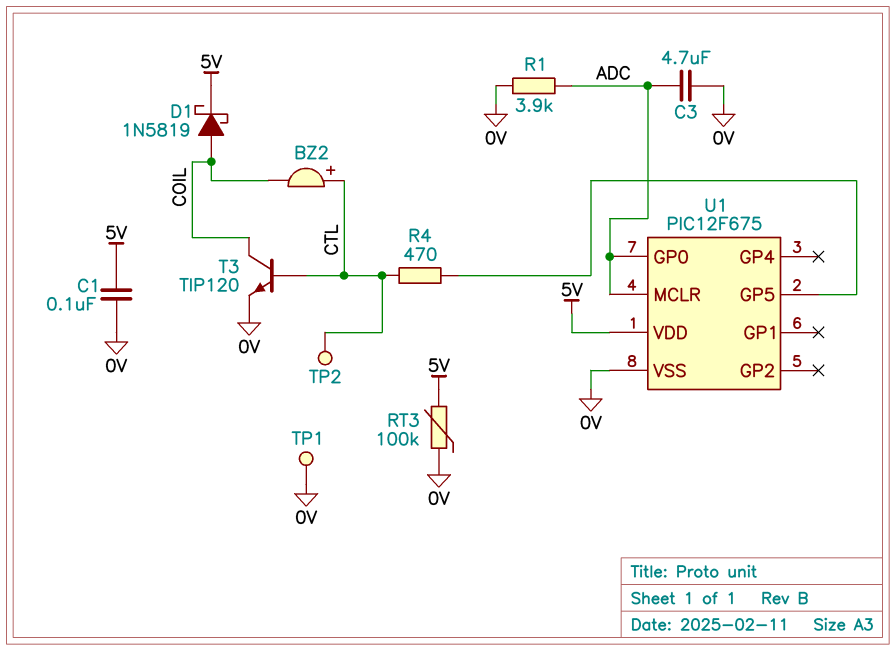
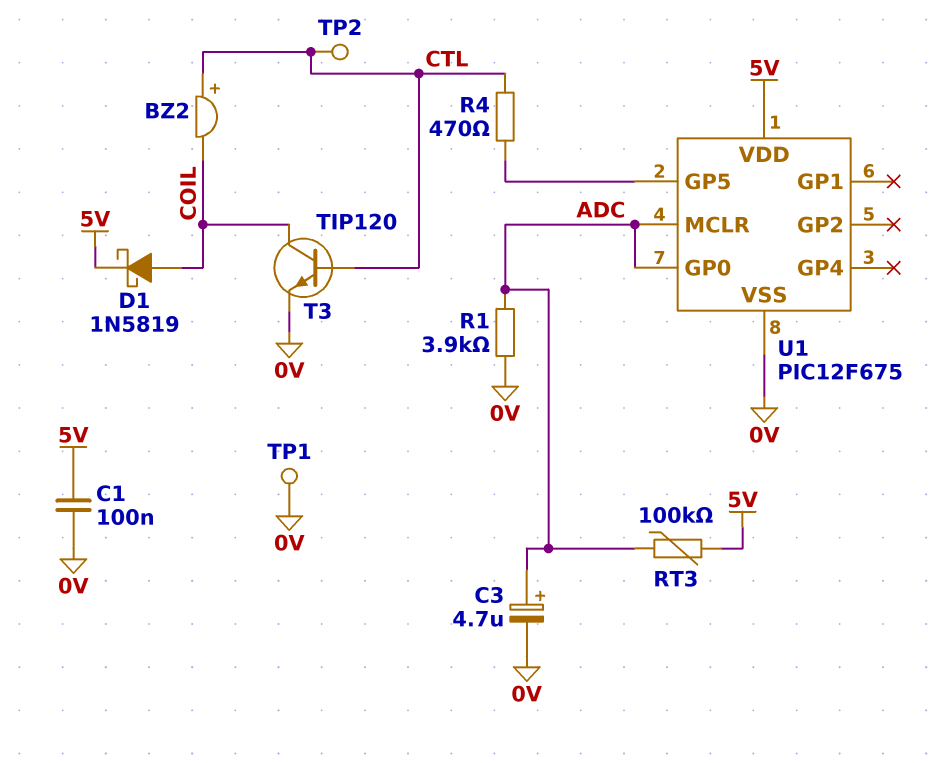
C3: 4.7uF (0V, ADC) -> 4.7uF (plus ADC, minus 0V)
RT3: 100k (0V, 5V) -> 100k (5V, ADC)

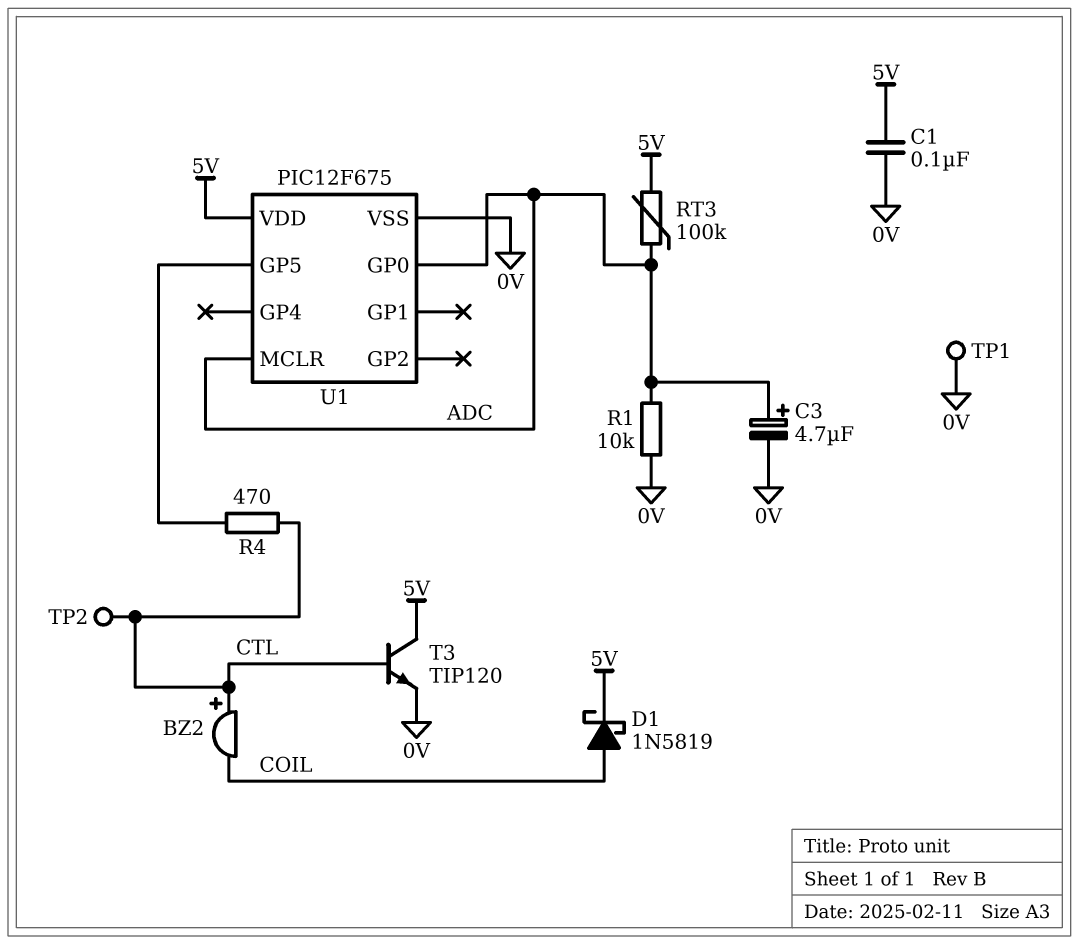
R1: 3.9k (0V, ADC) -> 10k (0V, ADC)
T3: NPN TIP120 (B CTL, C COIL, E 0V) -> NPN TIP120 (B CTL, C 5V, E 0V)

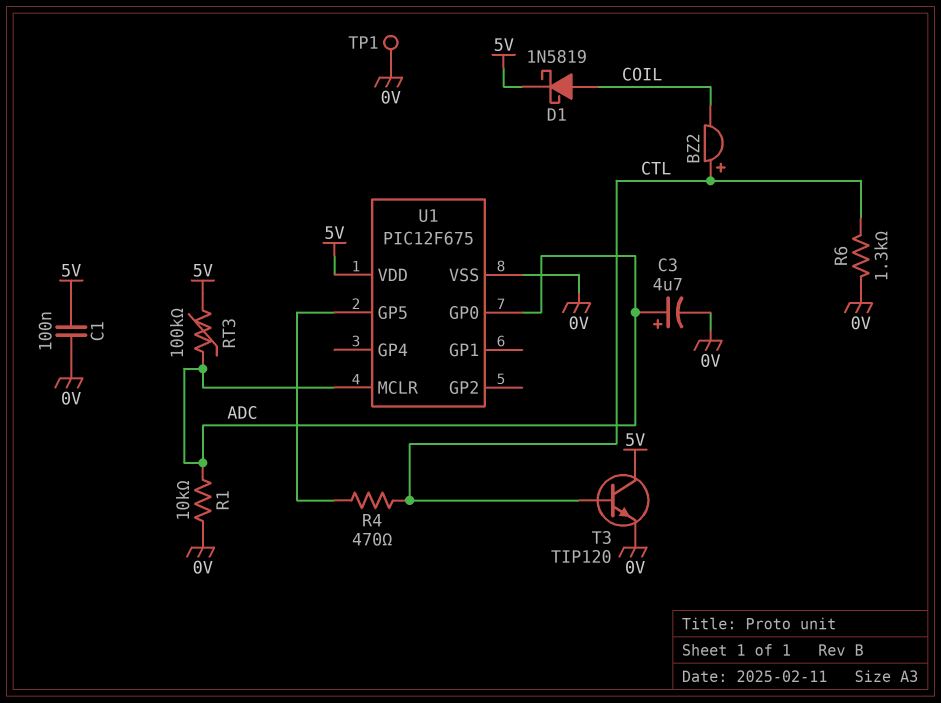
R6: none -> 1.3k (0V, CTL)
TP2: test point (CTL) -> none

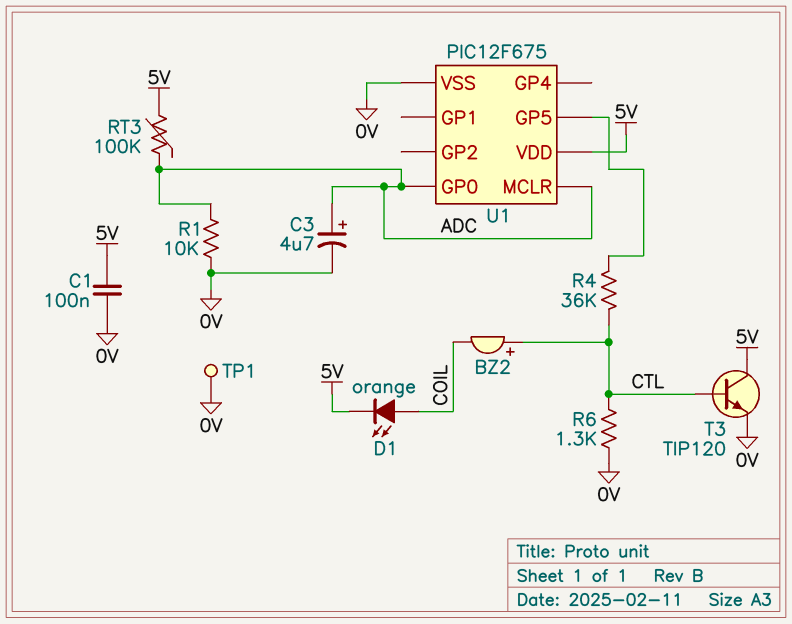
D1: schottky 1N5819 (A COIL, K 5V) -> LED orange (A COIL, K 5V)
R4: 470 (CTL, U1/GP5) -> 36k (CTL, U1/GP5)

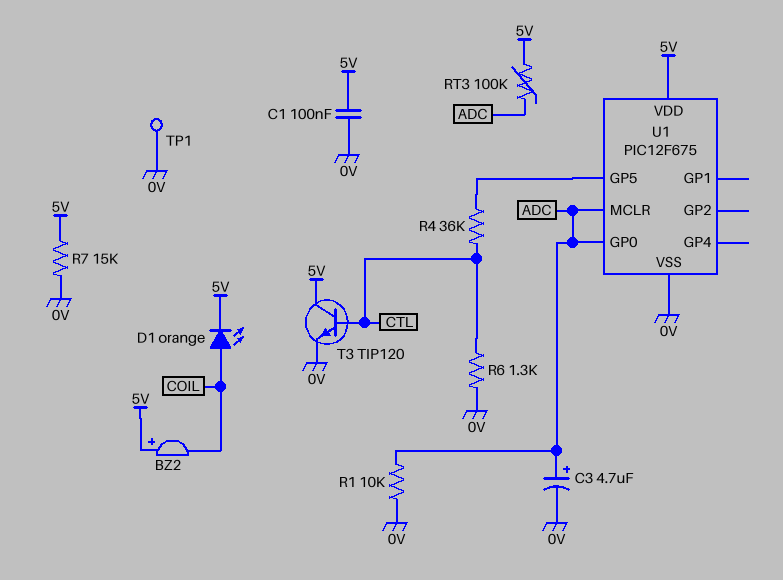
BZ2: buzzer (plus CTL, minus COIL) -> buzzer (plus 5V, minus COIL)
R7: none -> 15k (0V, 5V)

